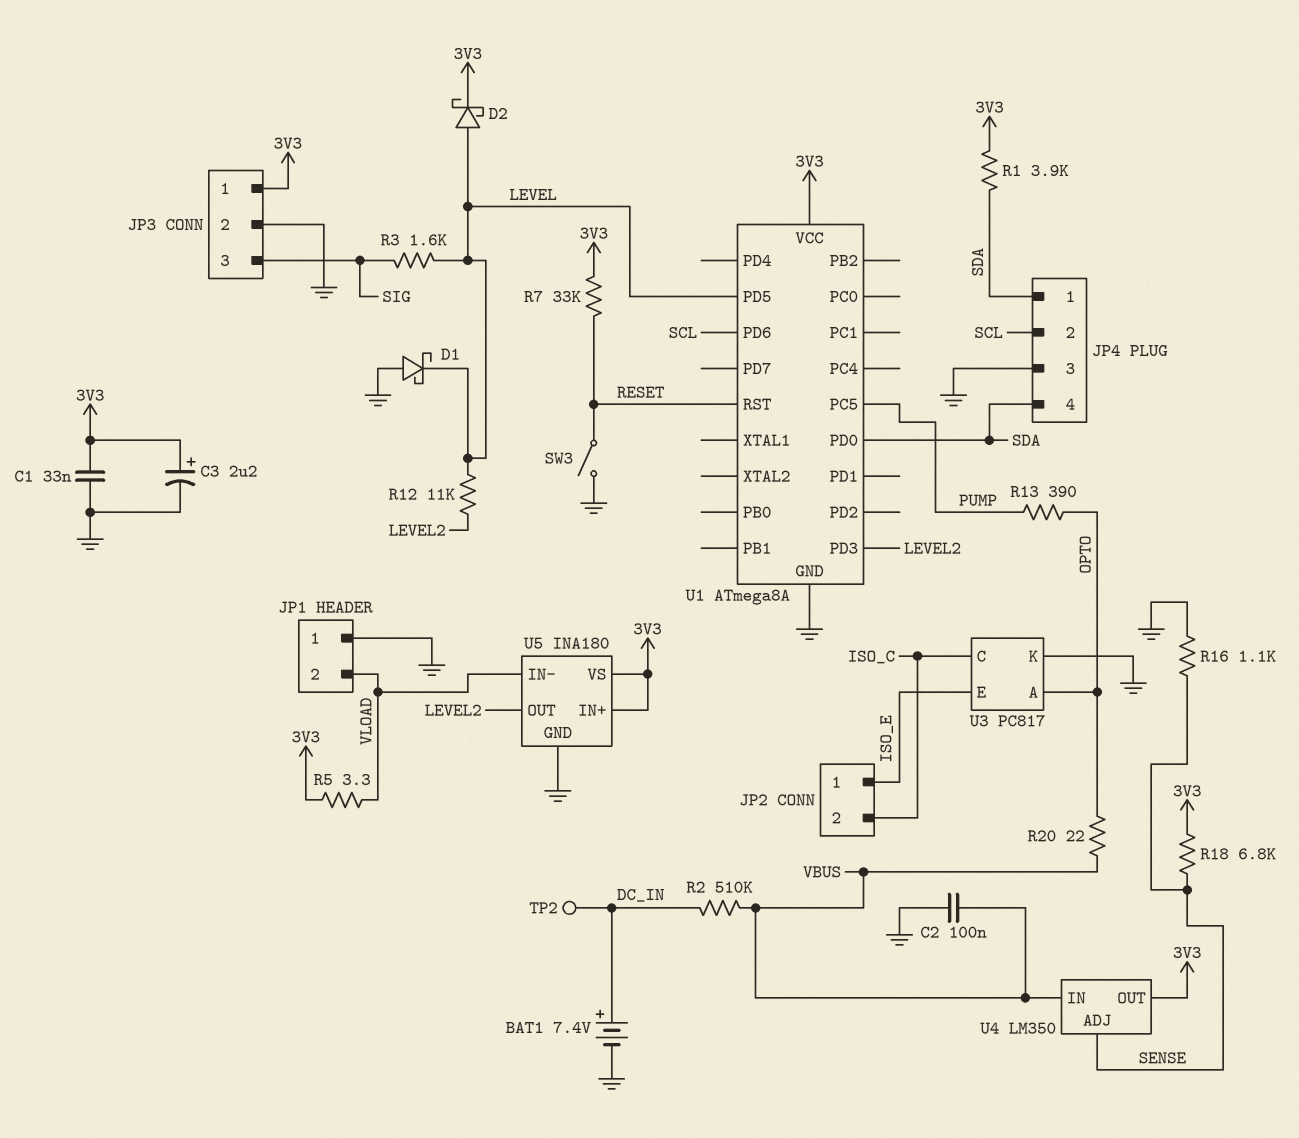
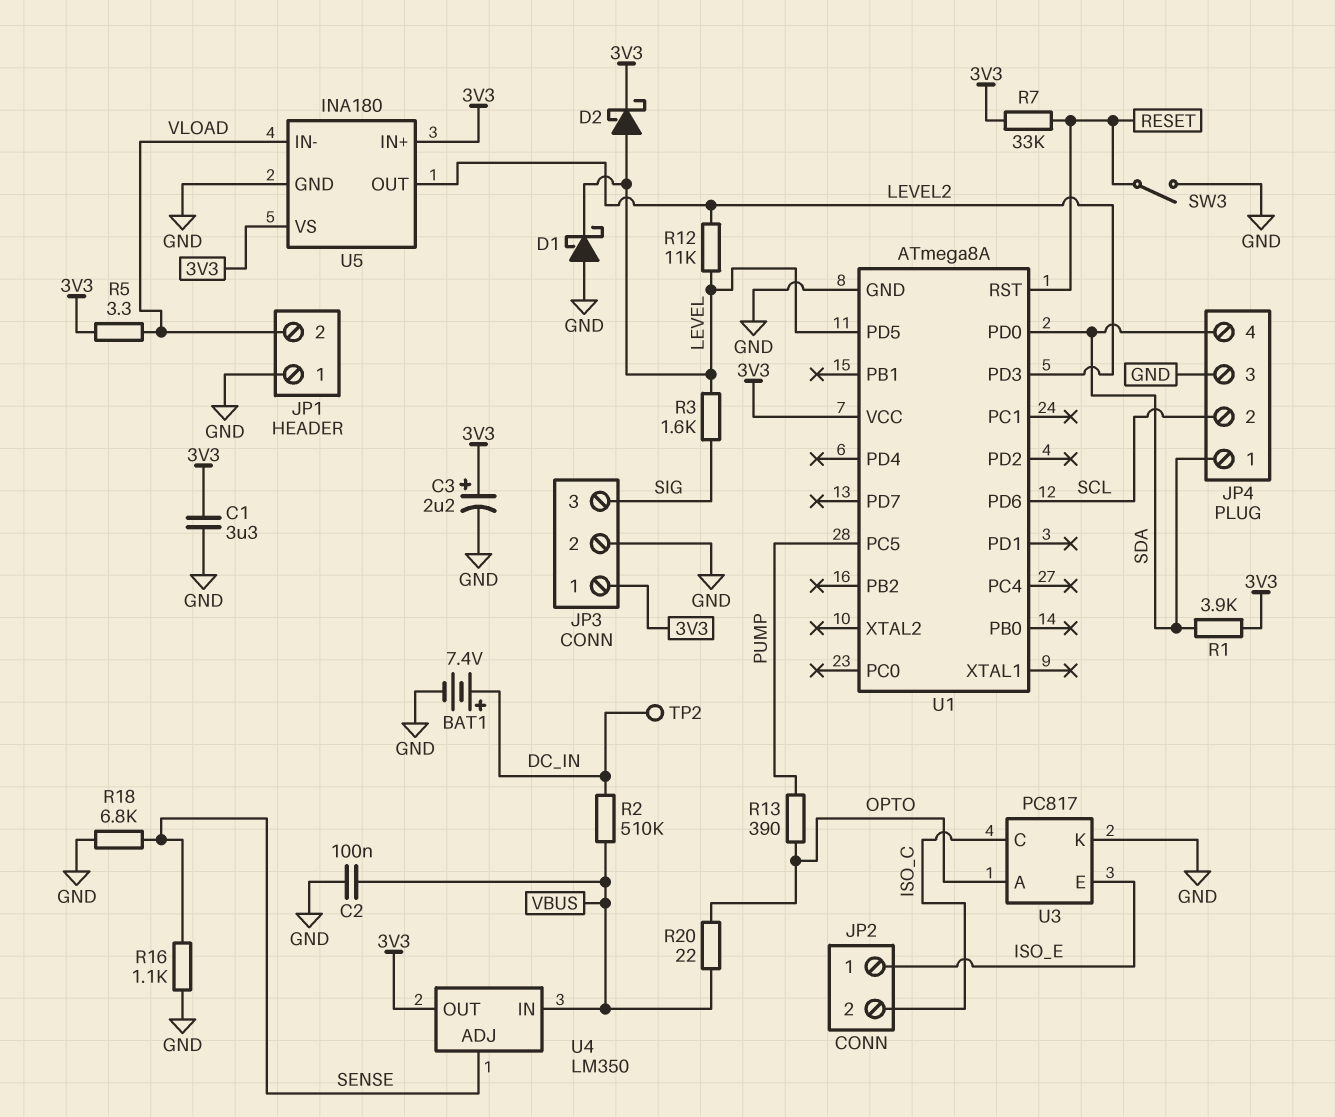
C1: 33nF (3V3, GND) -> 3.3uF (3V3, GND)
R18: 6.8k (3V3, SENSE) -> 6.8k (GND, SENSE)

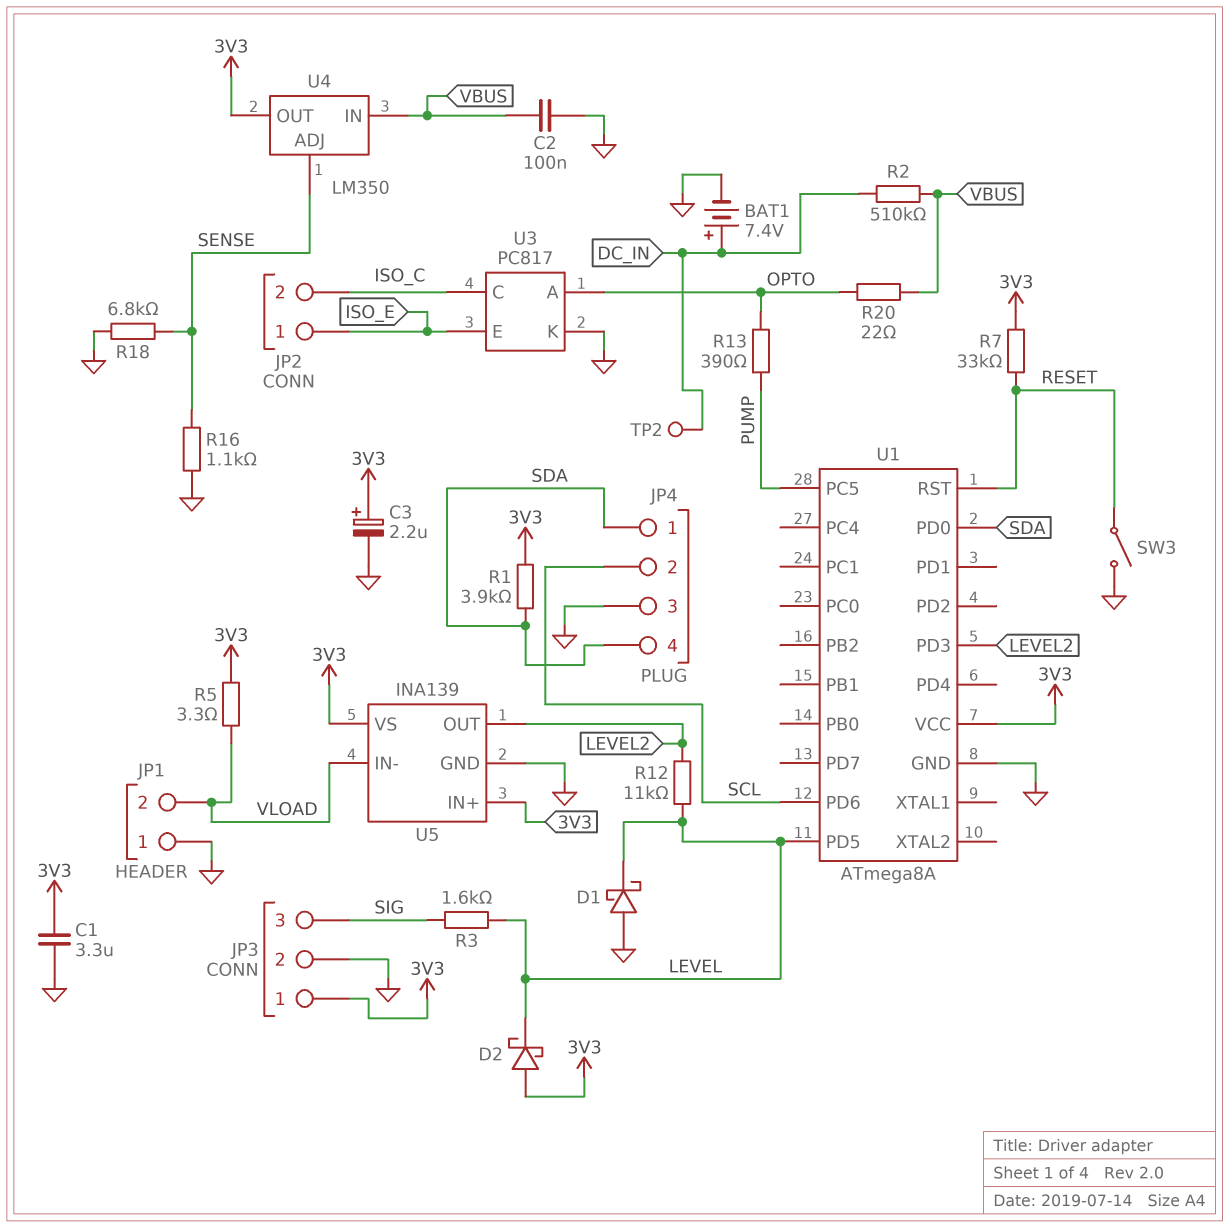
D2: schottky (A LEVEL, K 3V3) -> schottky (A 3V3, K LEVEL)
U5: INA180 -> INA139

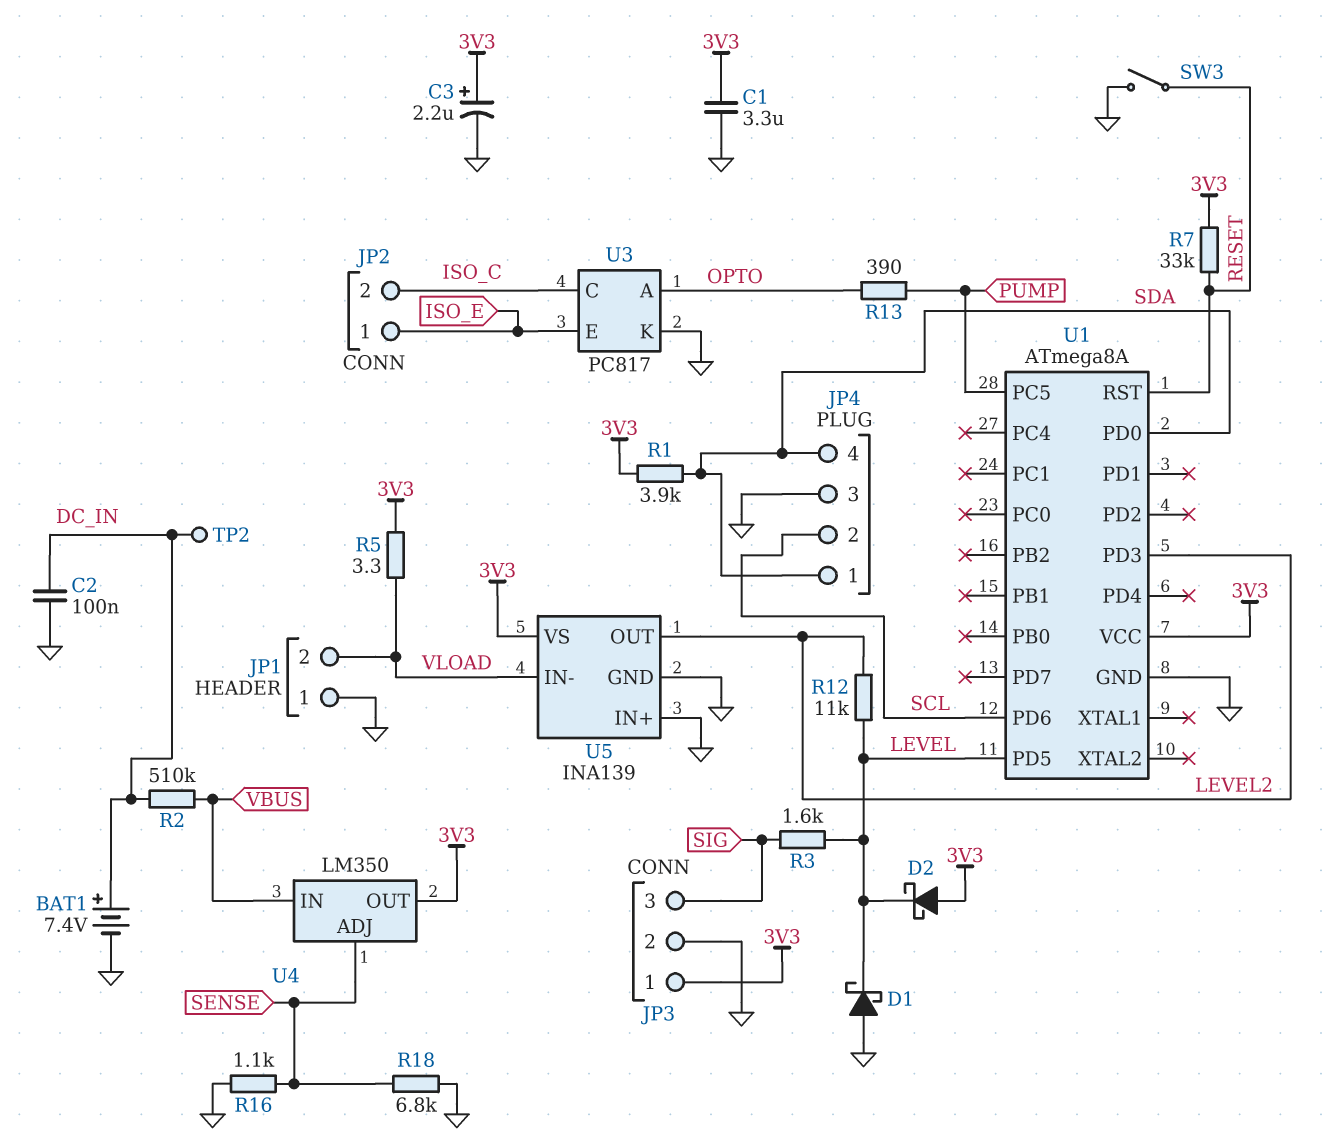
C2: 100nF (GND, VBUS) -> 100nF (DC_IN, GND)
R20: 22 (OPTO, VBUS) -> none
U5 pin IN+: 3V3 -> GND

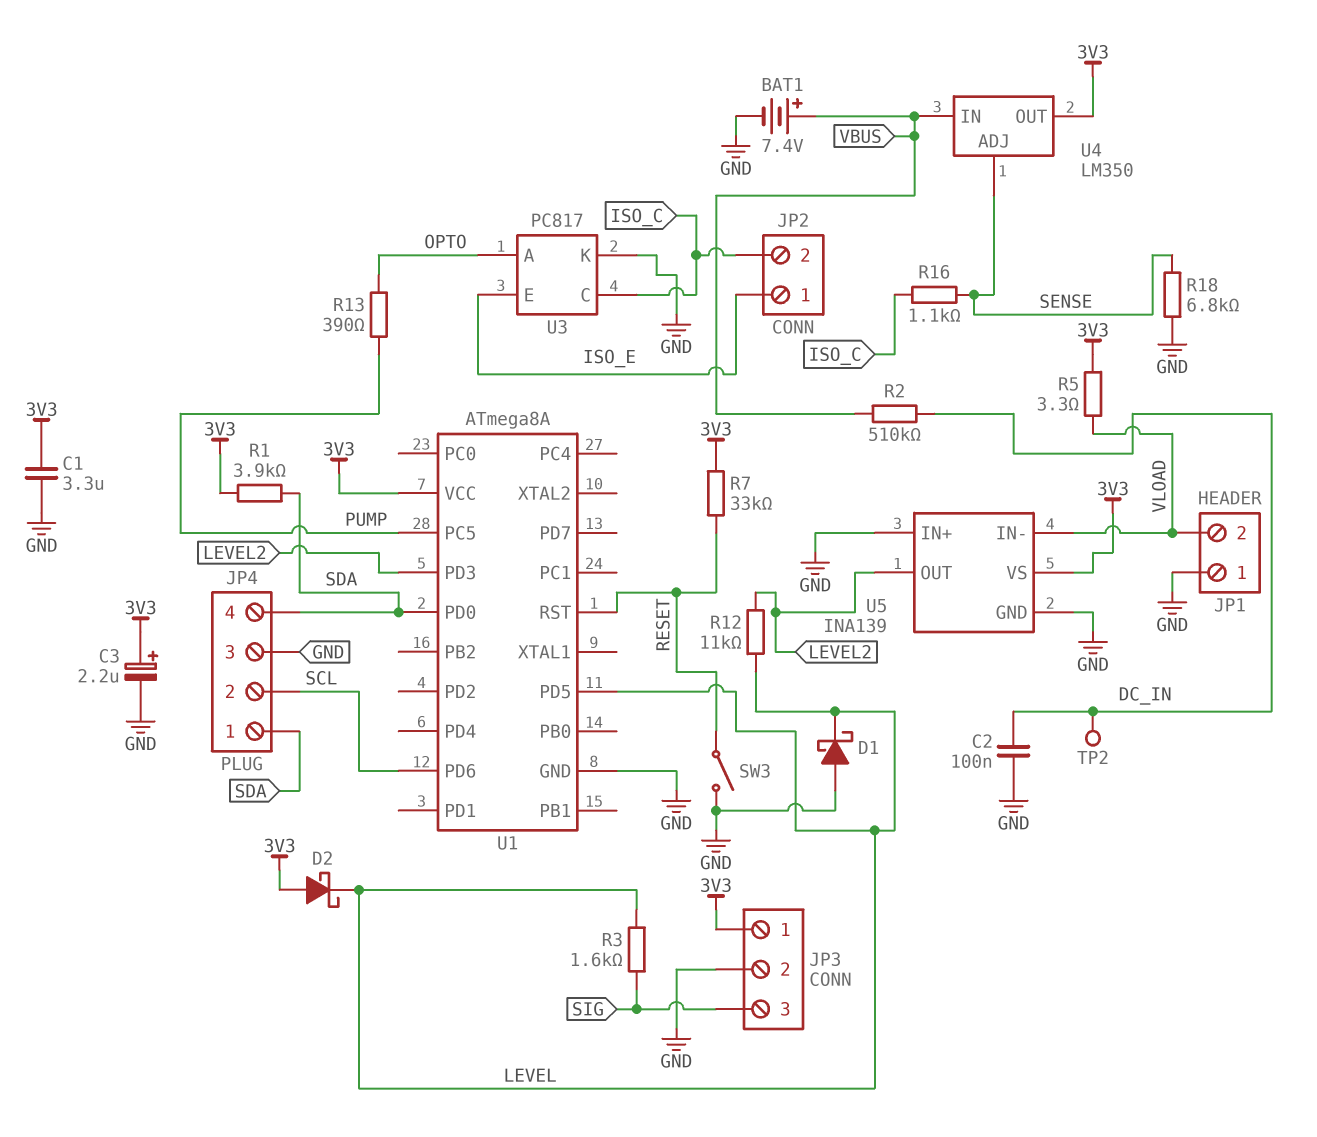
BAT1: 7.4V (plus DC_IN, minus GND) -> 7.4V (plus VBUS, minus GND)
R16: 1.1k (GND, SENSE) -> 1.1k (ISO_C, SENSE)

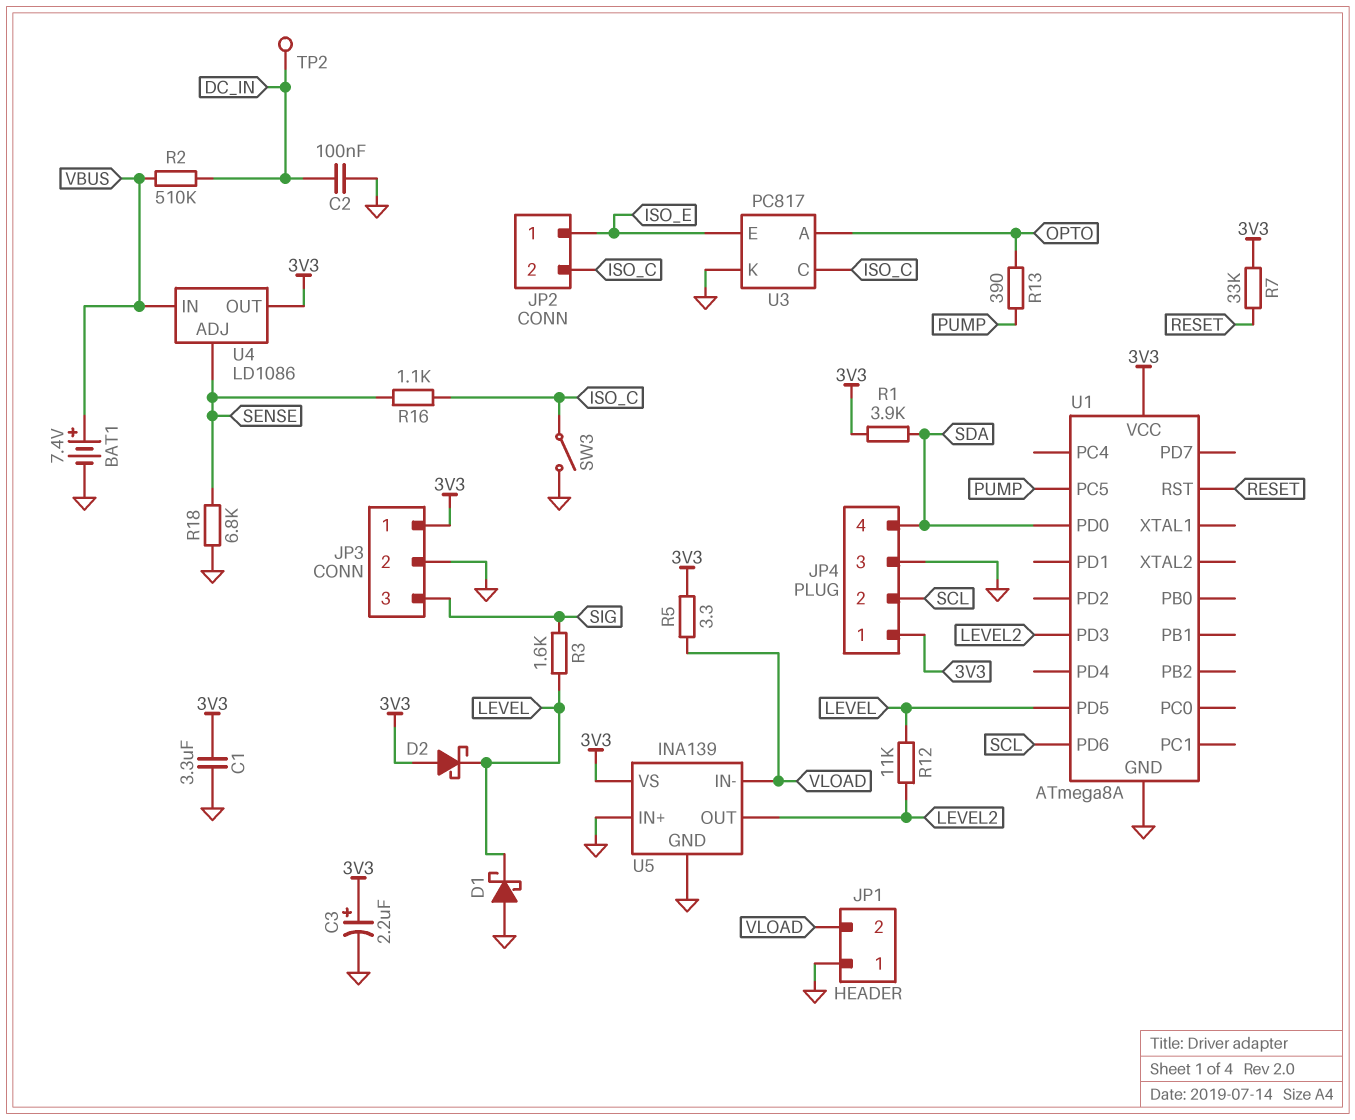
JP4 pin 1: SDA -> 3V3
SW3: switch (GND, RESET) -> switch (GND, ISO_C)
U4: LM350 -> LD1086

